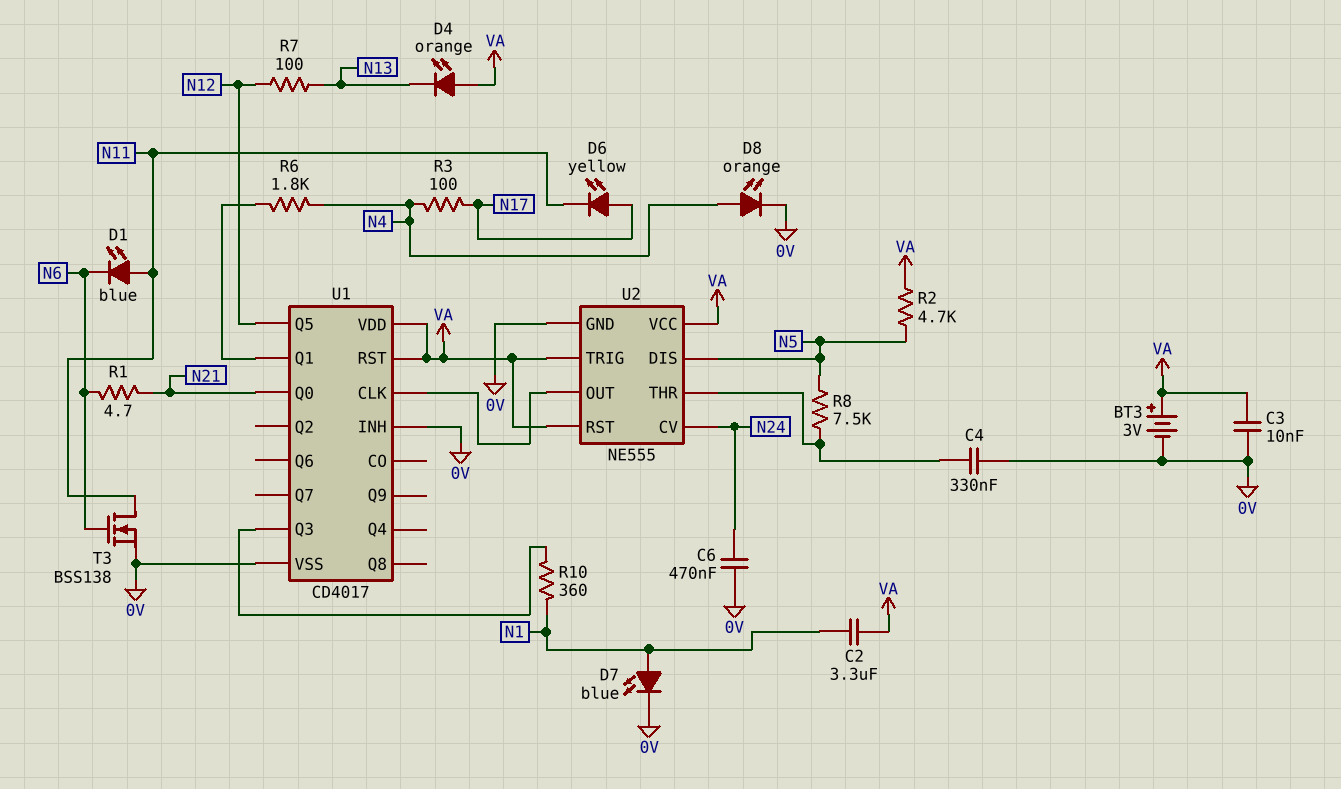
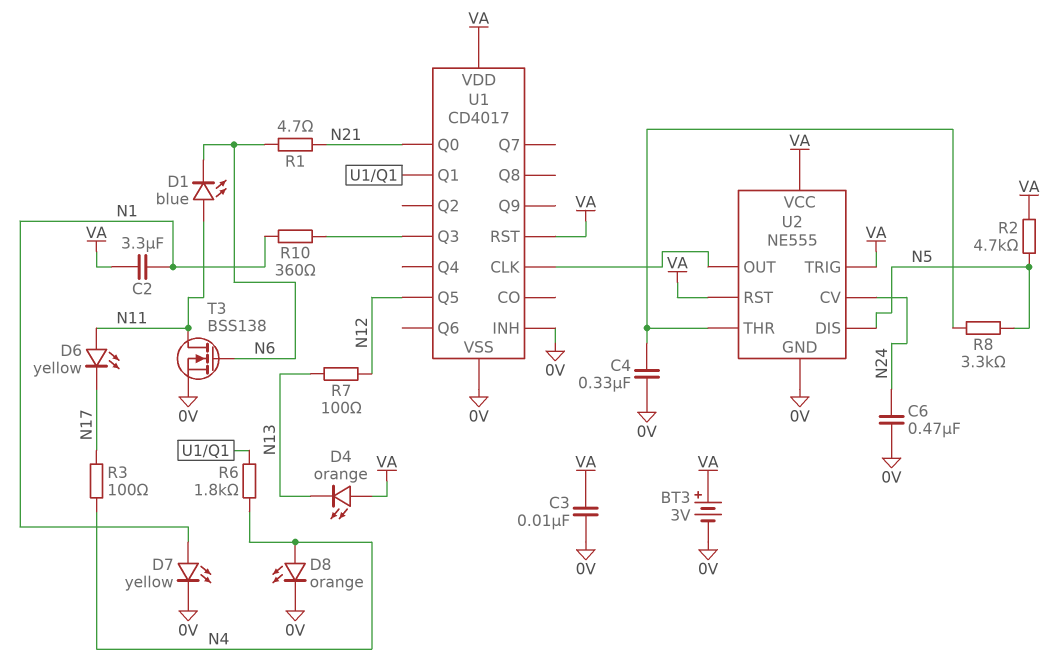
D6: LED yellow (A N17, K N11) -> LED yellow (A N11, K N17)
D7: LED blue (A N1, K 0V) -> LED yellow (A N1, K 0V)
R8: 7.5k (N5, U2/THR) -> 3.3k (N5, U2/THR)

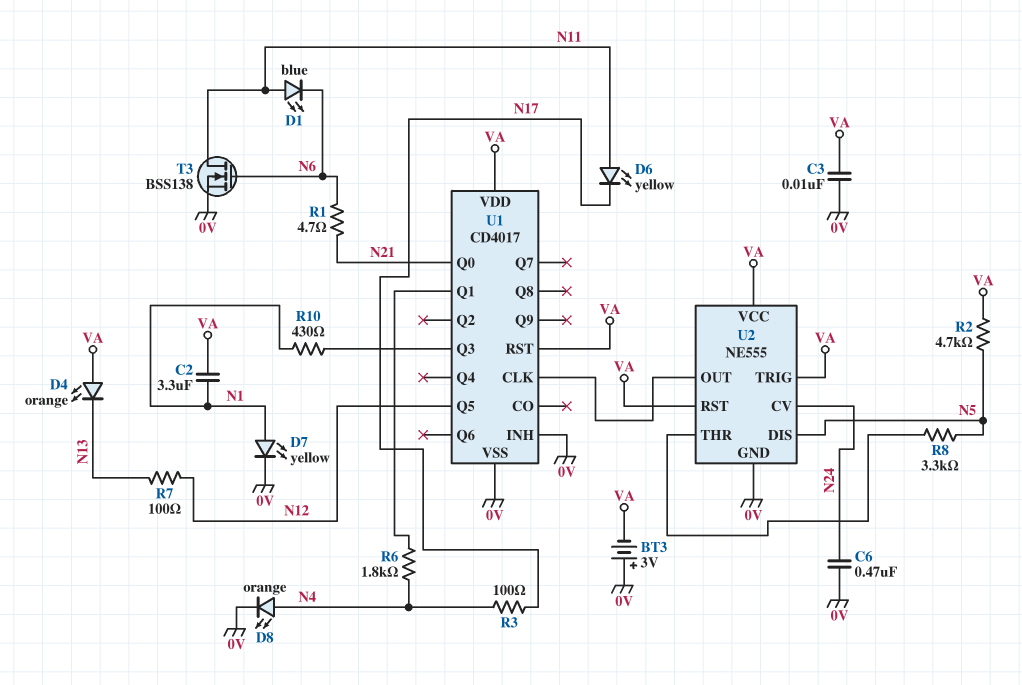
BT3: 3V (plus VA, minus 0V) -> 3V (plus 0V, minus VA)
C4: 330nF (0V, U2/THR) -> none
R10: 360 (N1, U1/Q3) -> 430 (N1, U1/Q3)

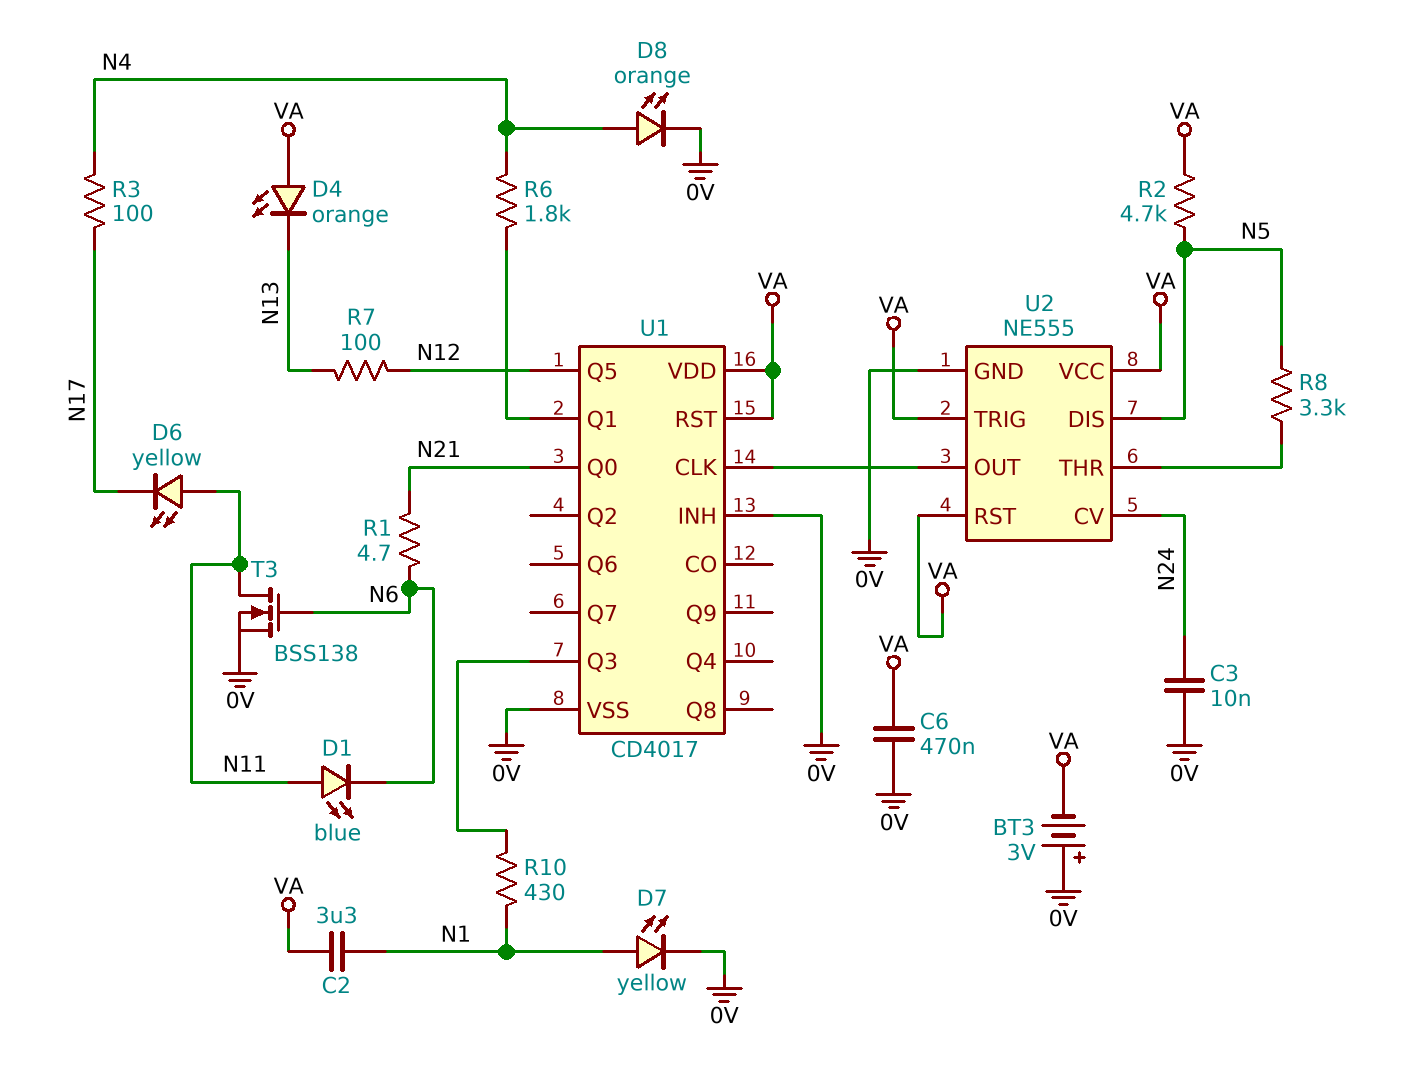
C3: 10nF (0V, VA) -> 10nF (0V, N24)
C6: 470nF (0V, N24) -> 470nF (0V, VA)

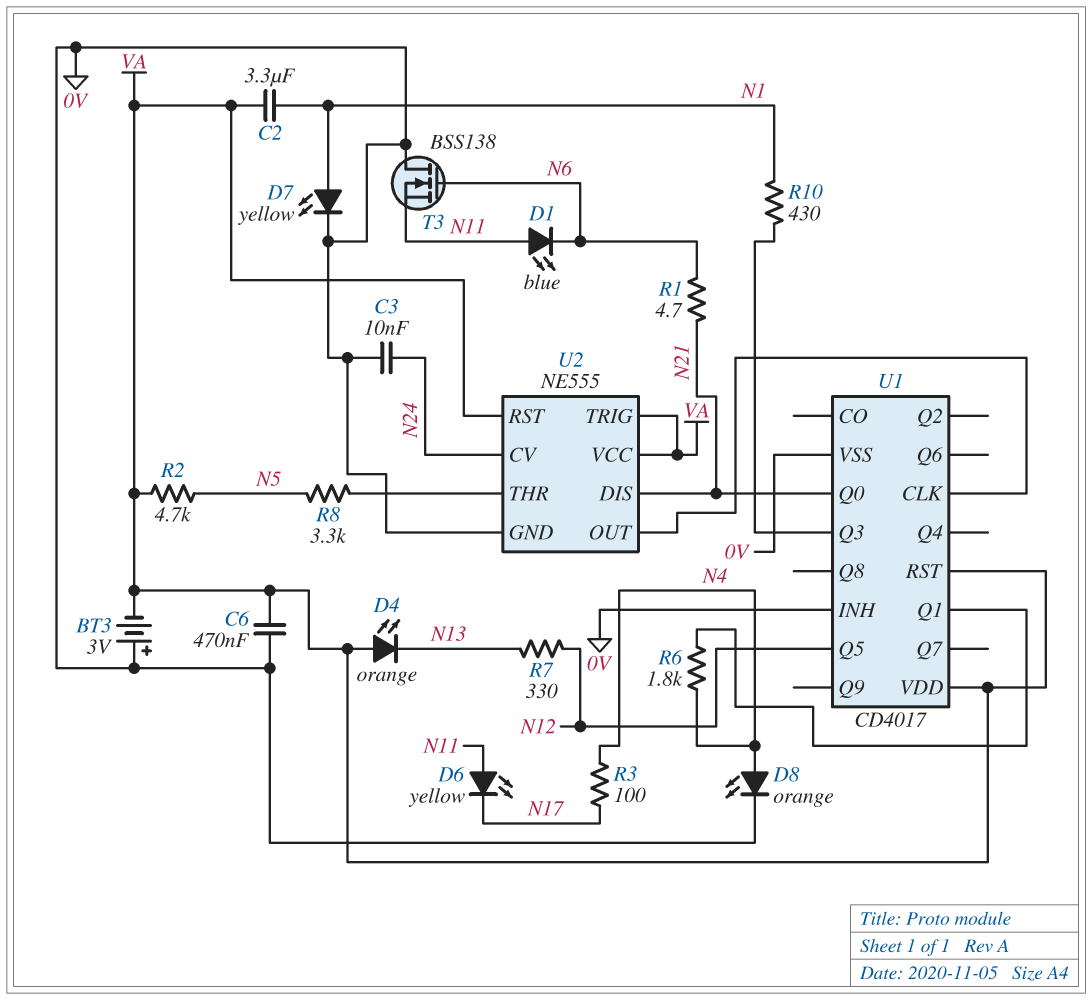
R7: 100 (N12, N13) -> 330 (N12, N13)
T3: NMOS BSS138 (G N6, D N11, S 0V) -> NMOS BSS138 (G N6, D 0V, S N11)
U2 pin DIS: N5 -> N21

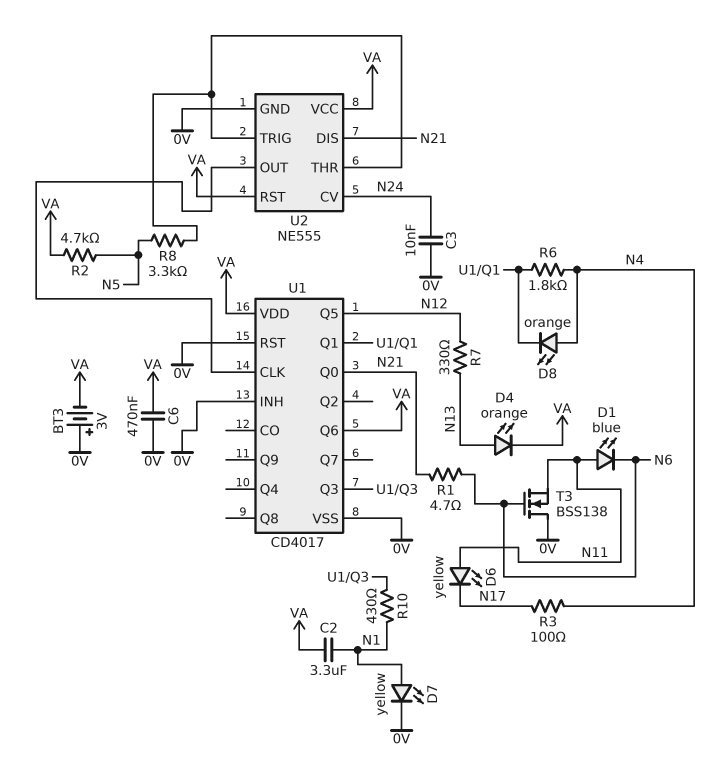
D4: LED orange (A VA, K N13) -> LED orange (A N13, K VA)
D8: LED orange (A N4, K 0V) -> LED orange (A N4, K U1/Q1)
U1 pin Q6: none -> VA
U1 pin RST: VA -> 0V
U2 pin TRIG: VA -> U2/THR

